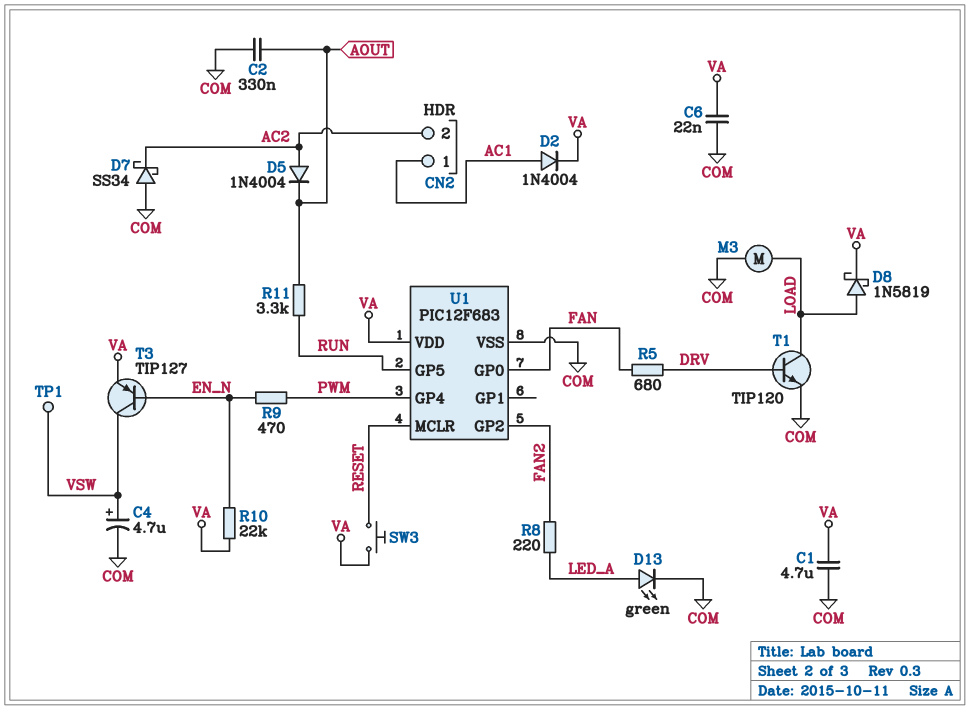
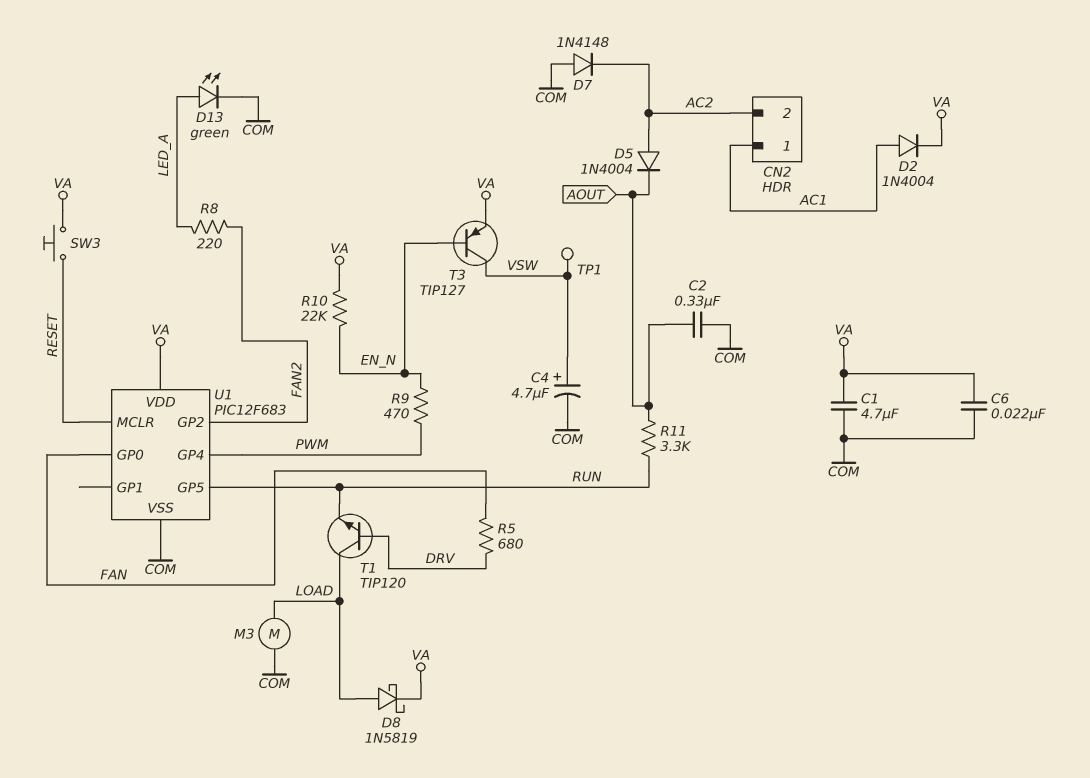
D7: schottky SS34 (A COM, K AC2) -> diode 1N4148 (A COM, K AC2)
T1: NPN TIP120 (B DRV, C LOAD, E COM) -> NPN TIP120 (B DRV, C LOAD, E RUN)

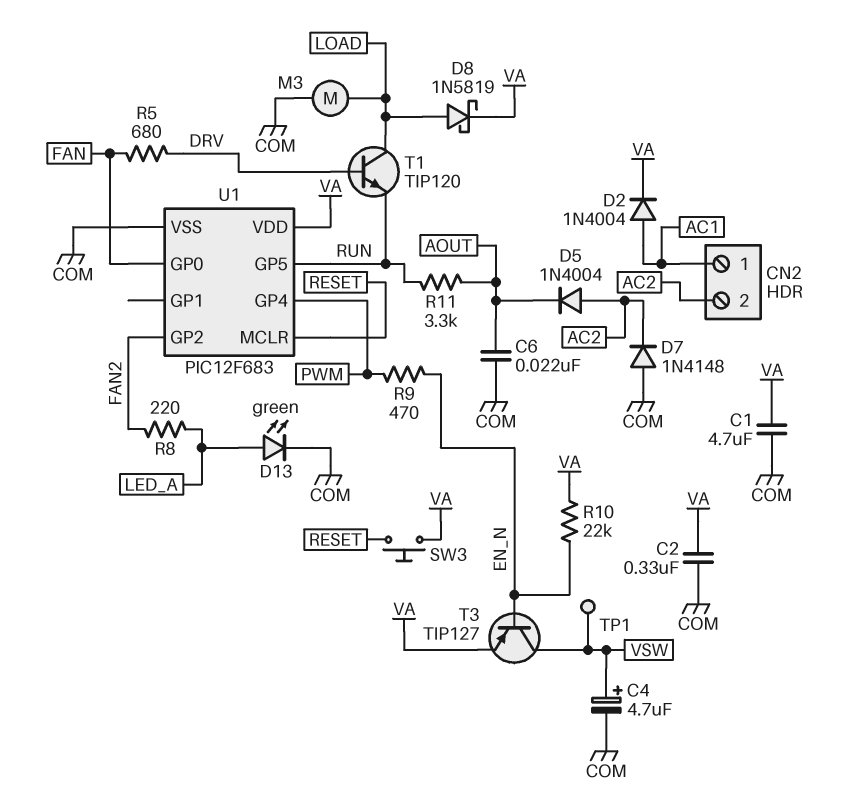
C2: 330nF (AOUT, COM) -> 330nF (COM, VA)
C6: 22nF (COM, VA) -> 22nF (AOUT, COM)

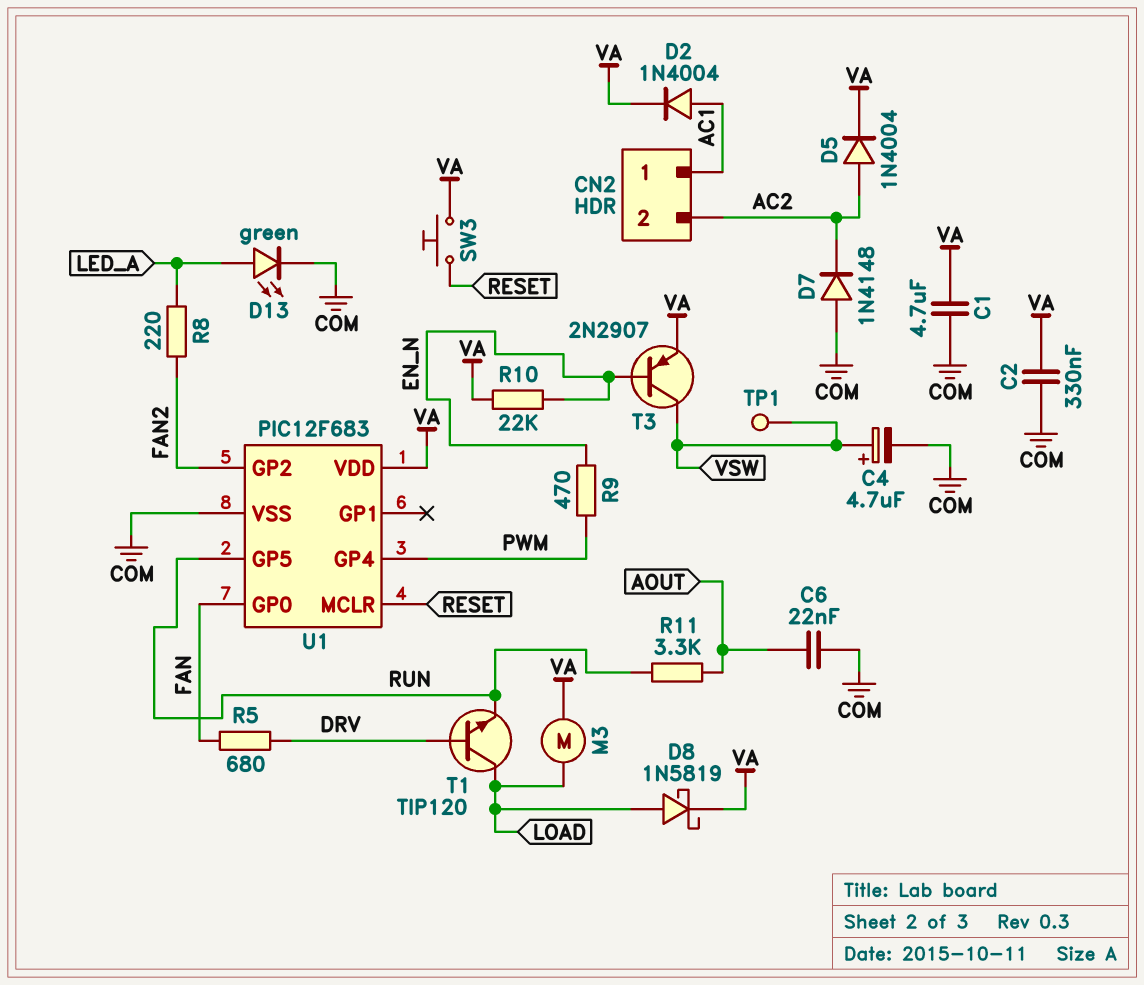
D5: diode 1N4004 (A AC2, K AOUT) -> diode 1N4004 (A AC2, K VA)
M3: motor (COM, LOAD) -> motor (LOAD, VA)
T3: PNP TIP127 (B EN_N, C VSW, E VA) -> PNP 2N2907 (B EN_N, C VSW, E VA)

